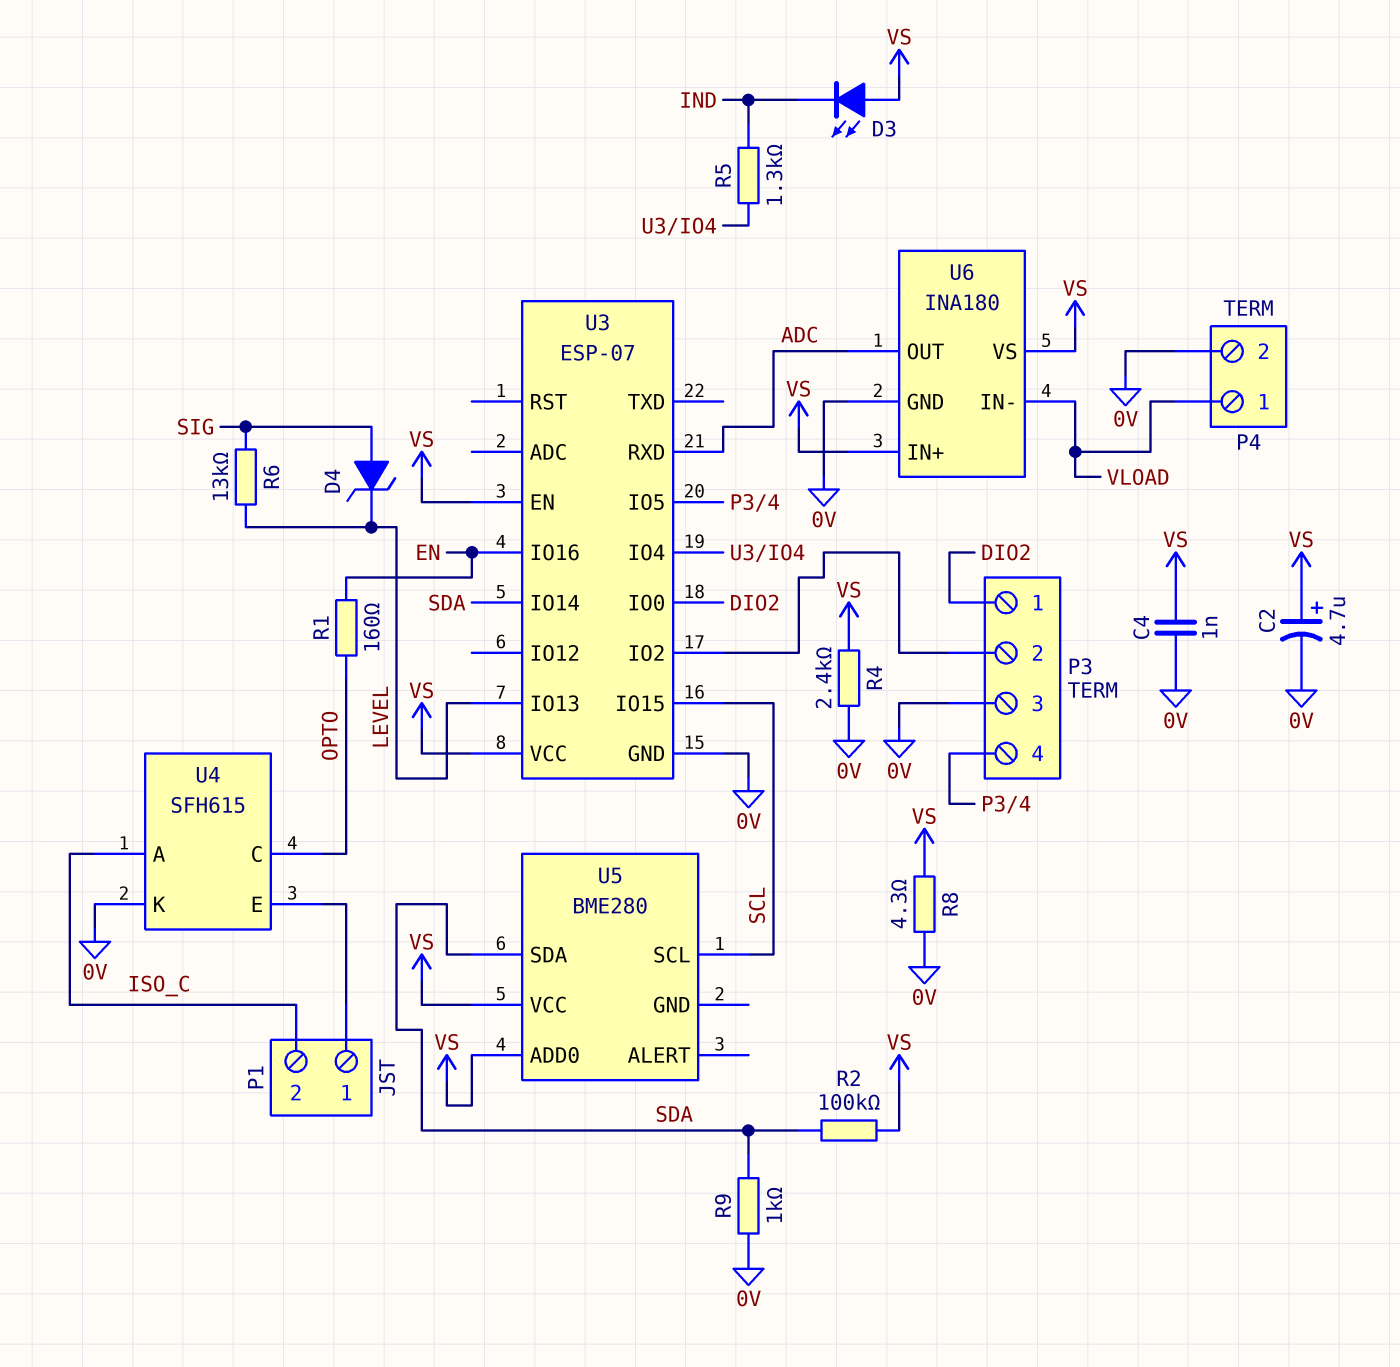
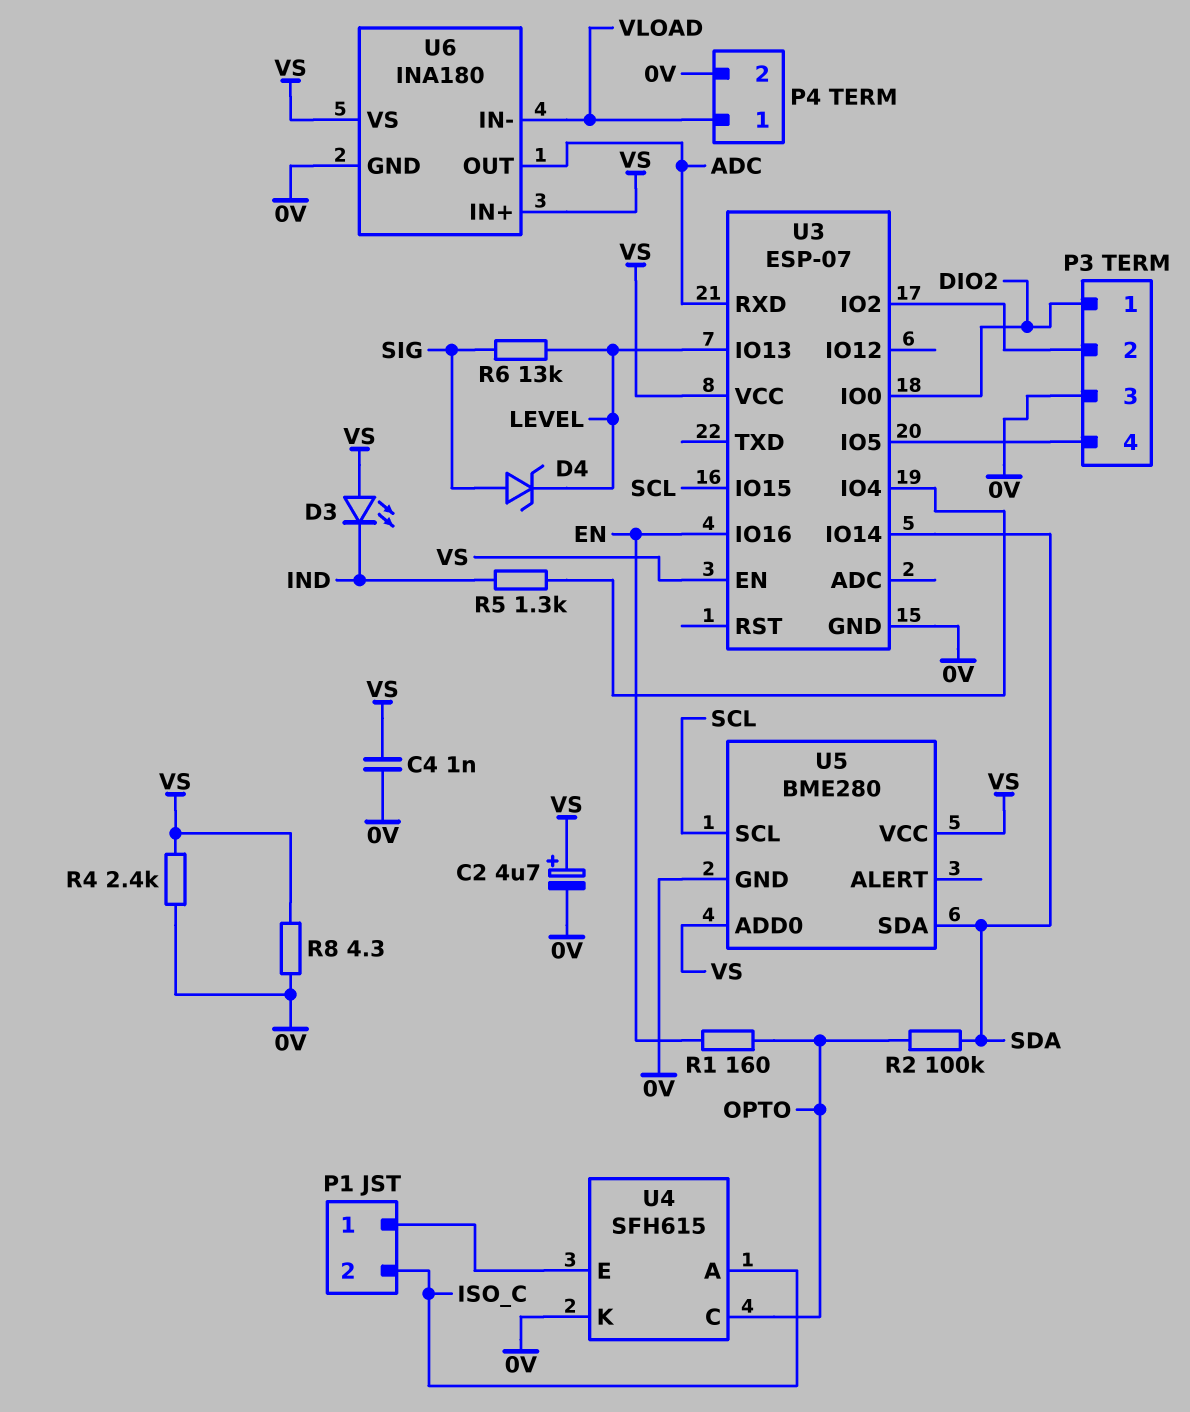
R2: 100k (SDA, VS) -> 100k (OPTO, SDA)
R9: 1k (0V, SDA) -> none
U5 pin GND: none -> 0V

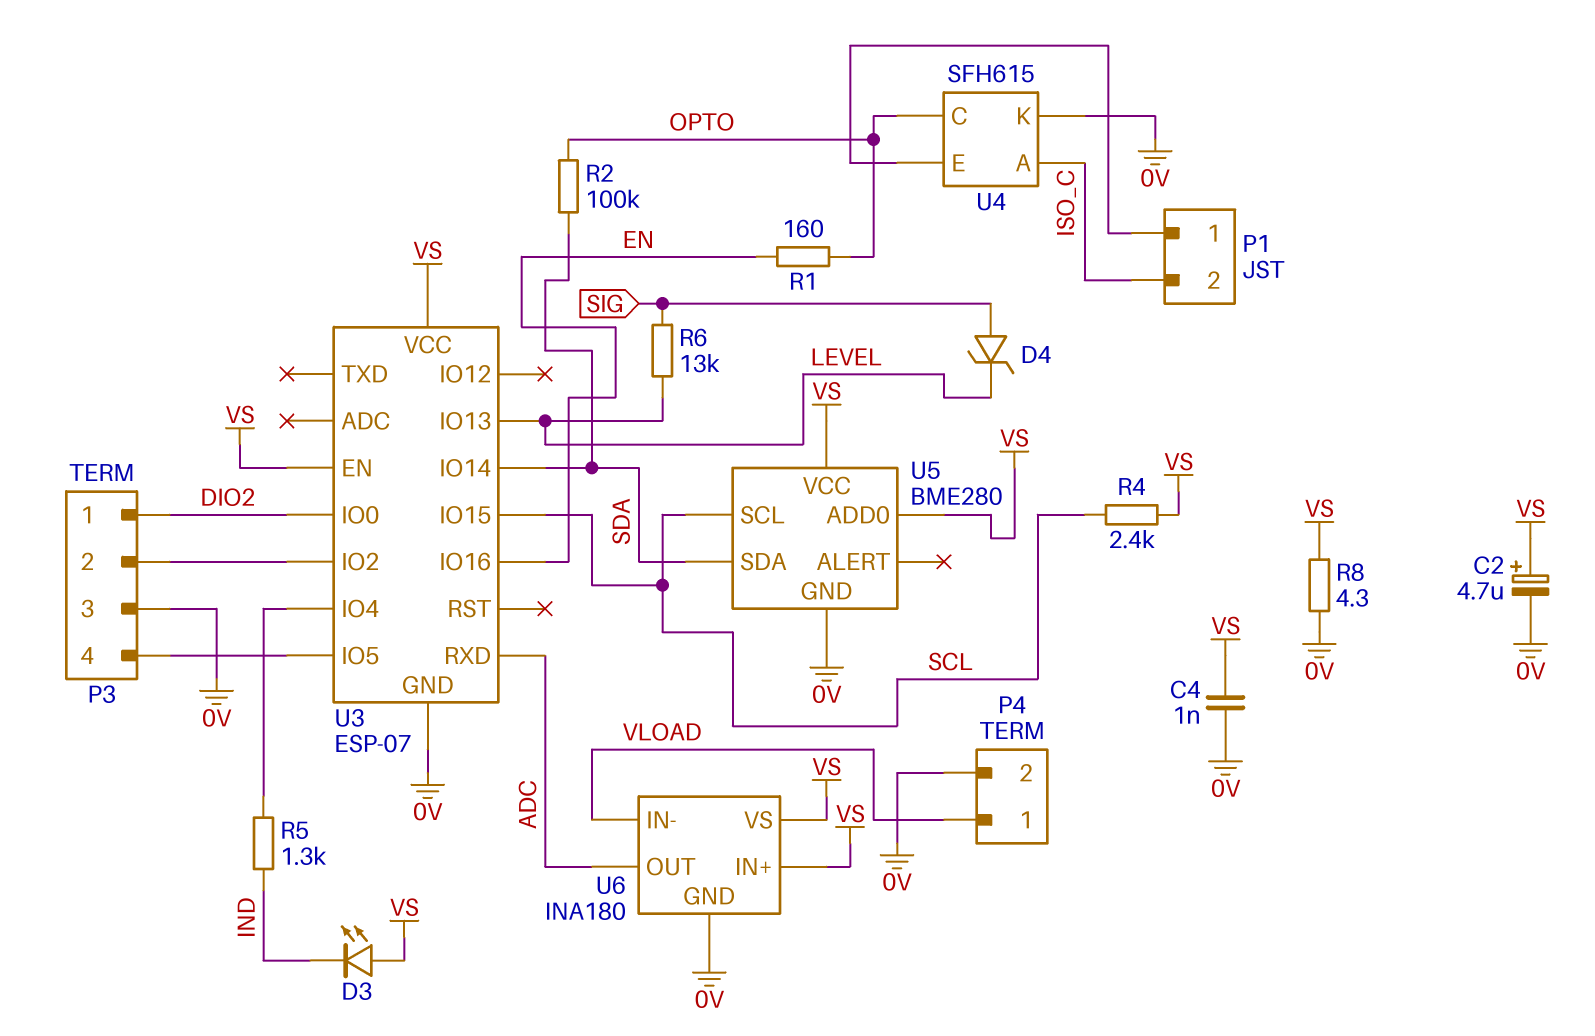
R4: 2.4k (0V, VS) -> 2.4k (SCL, VS)

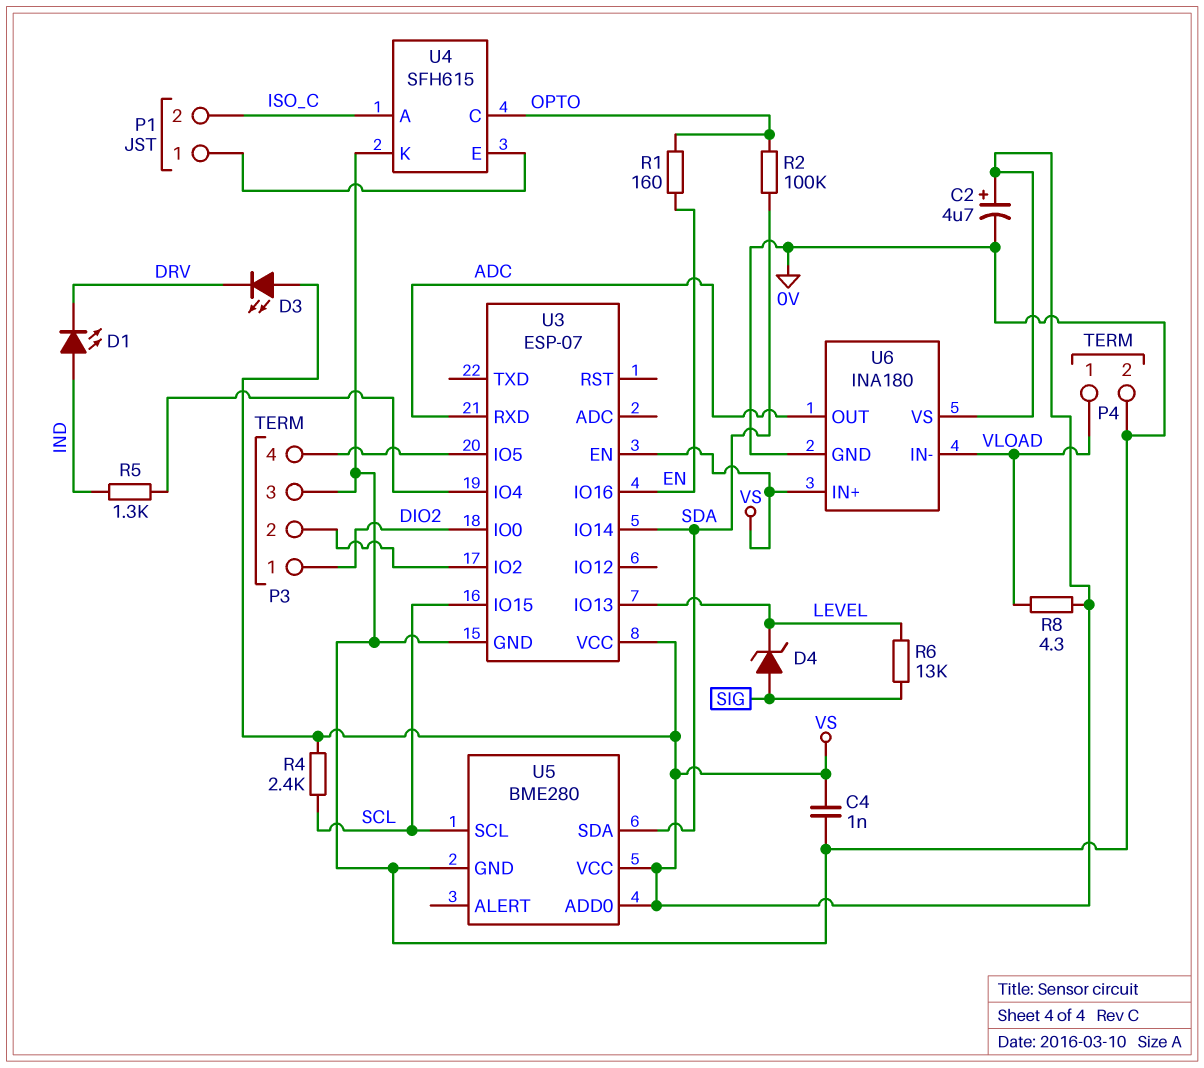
D1: none -> LED (A IND, K DRV)
D3: LED (A VS, K IND) -> LED (A VS, K DRV)
R8: 4.3 (0V, VS) -> 4.3 (VLOAD, VS)

